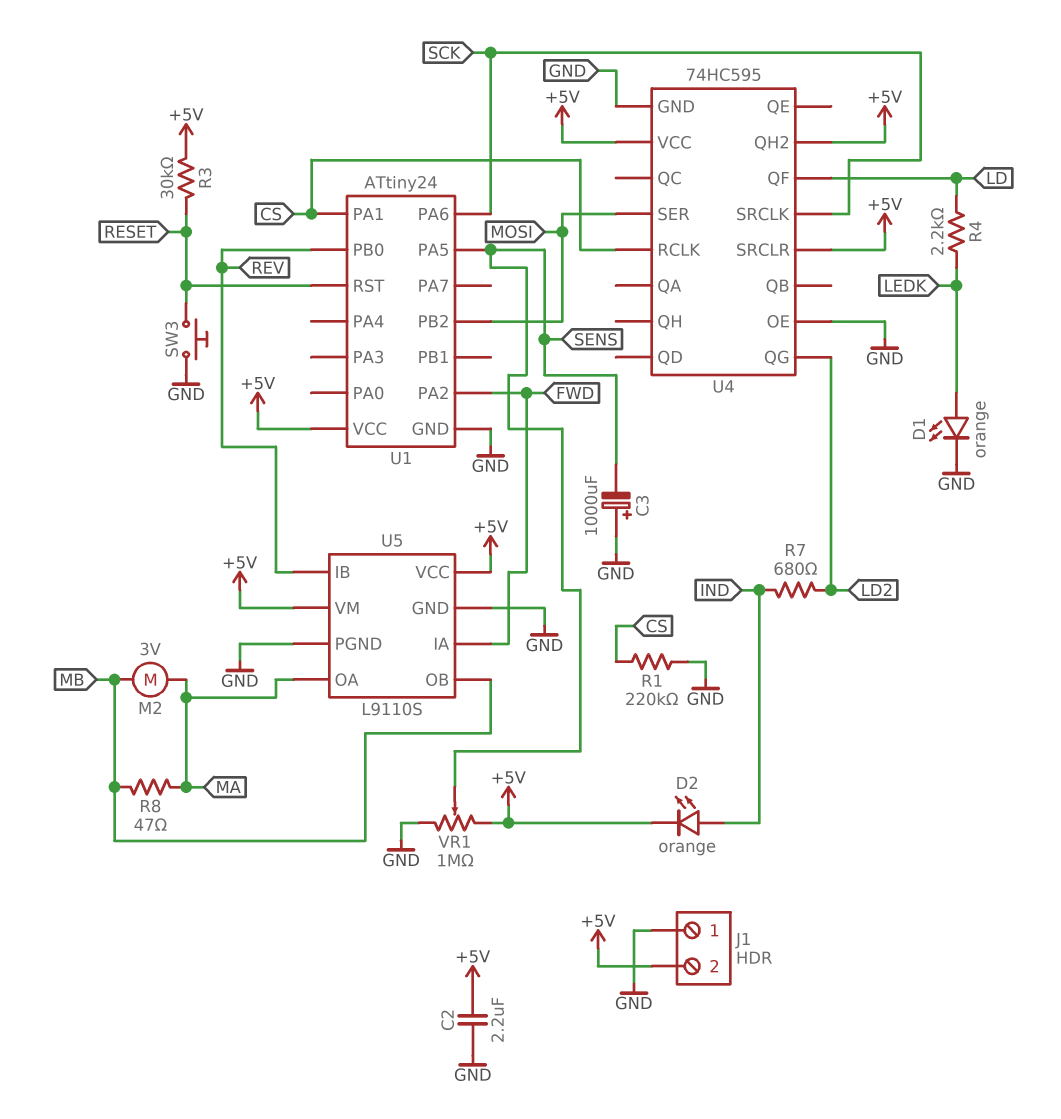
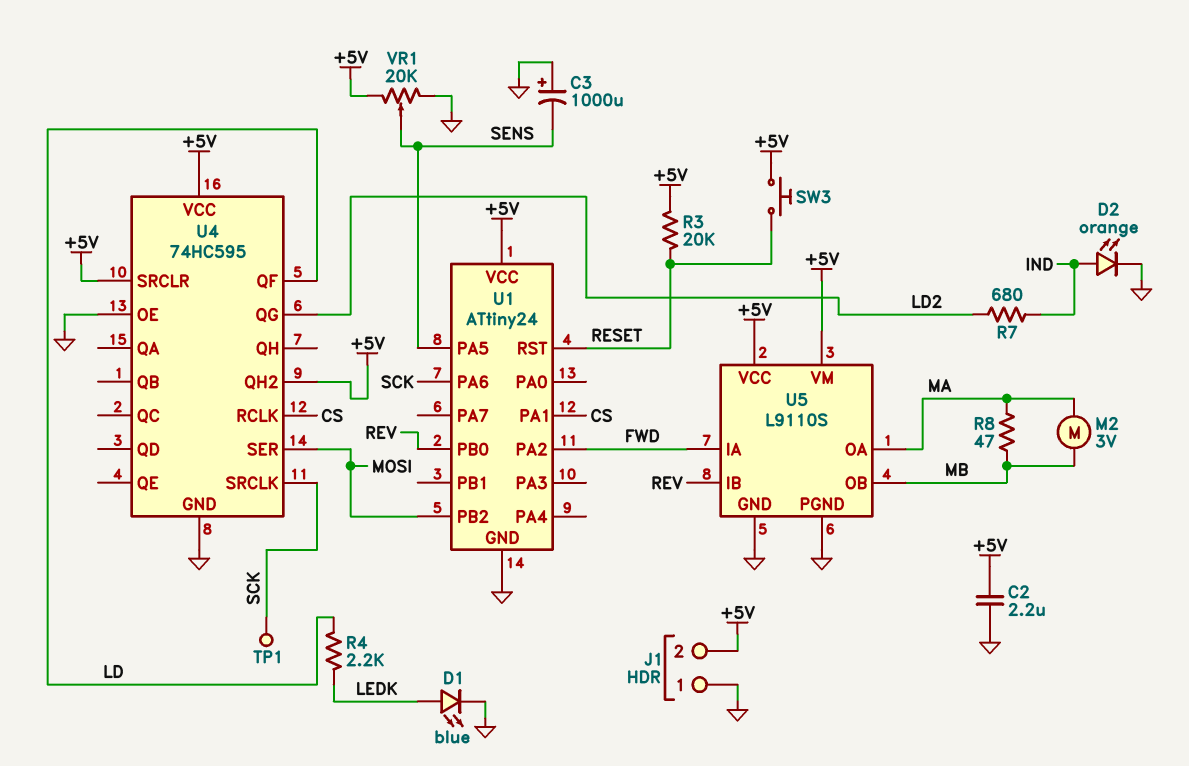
D1: LED orange (A LEDK, K GND) -> LED blue (A LEDK, K GND)
D2: LED orange (A IND, K +5V) -> LED orange (A IND, K GND)
R1: 220k (CS, GND) -> none
R3: 30k (+5V, RESET) -> 20k (+5V, RESET)
SW3: button (GND, RESET) -> button (+5V, RESET)
TP1: none -> test point (SCK)
VR1: 1M (+5V, GND, wiper SENS) -> 20k (+5V, GND, wiper SENS)

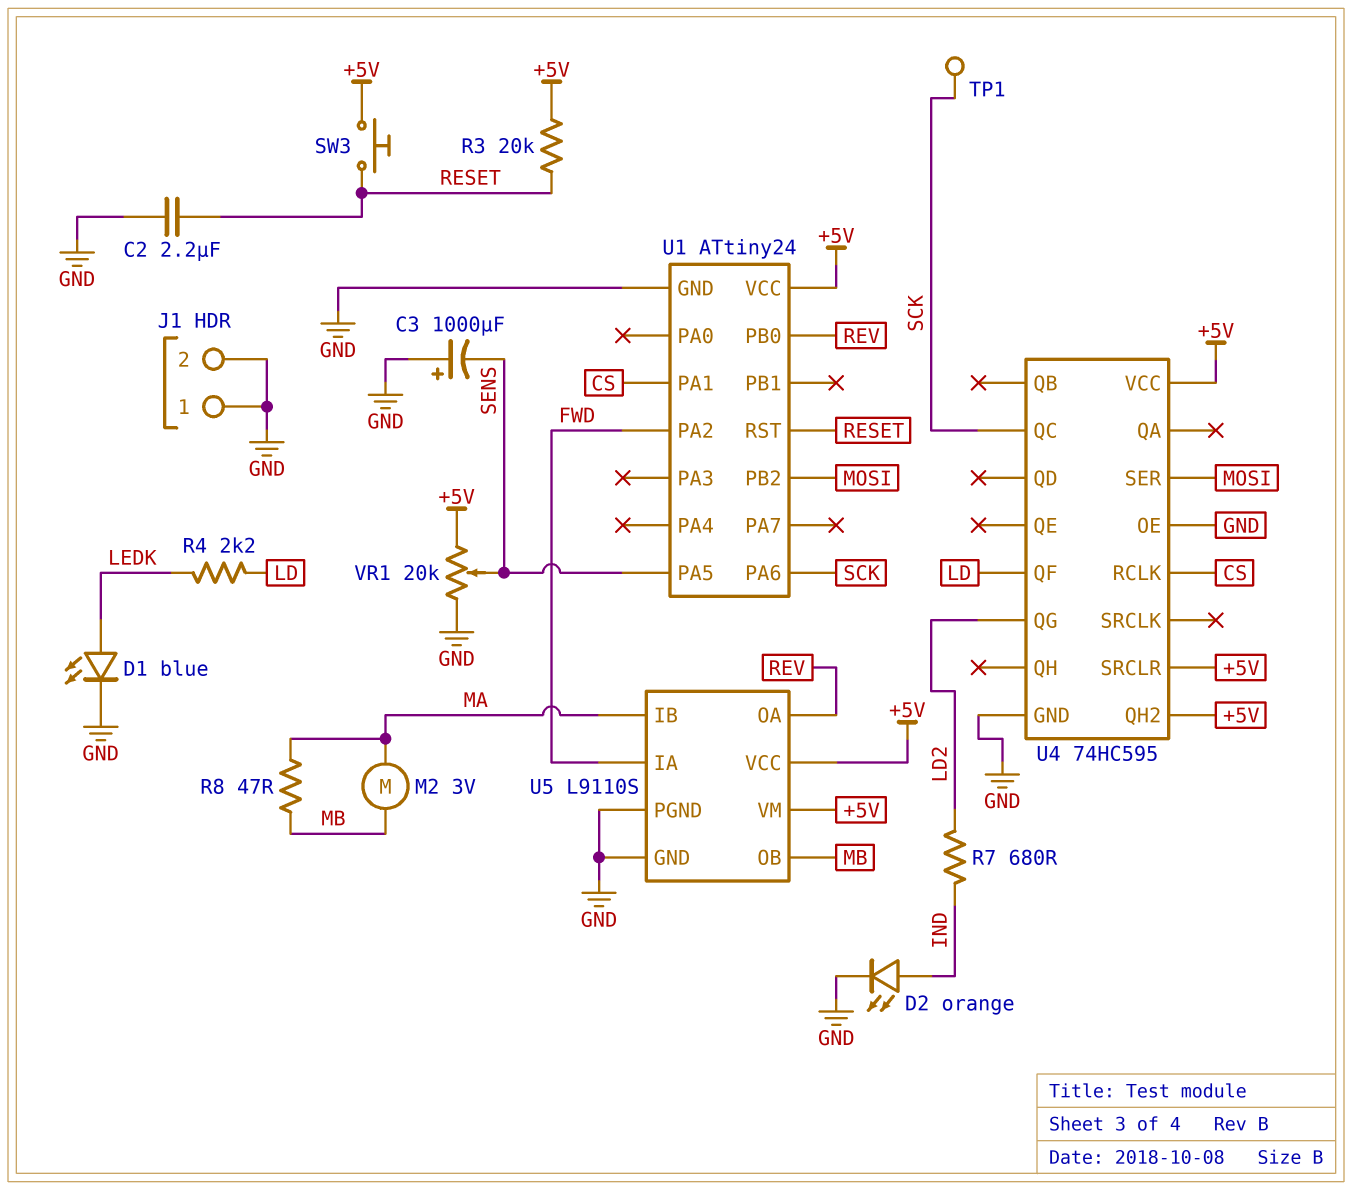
C2: 2.2uF (+5V, GND) -> 2.2uF (GND, RESET)
J1 pin 2: +5V -> GND
U4 pin QC: none -> SCK
U4 pin SRCLK: SCK -> none
U5 pin IB: REV -> MA
U5 pin OA: MA -> REV

